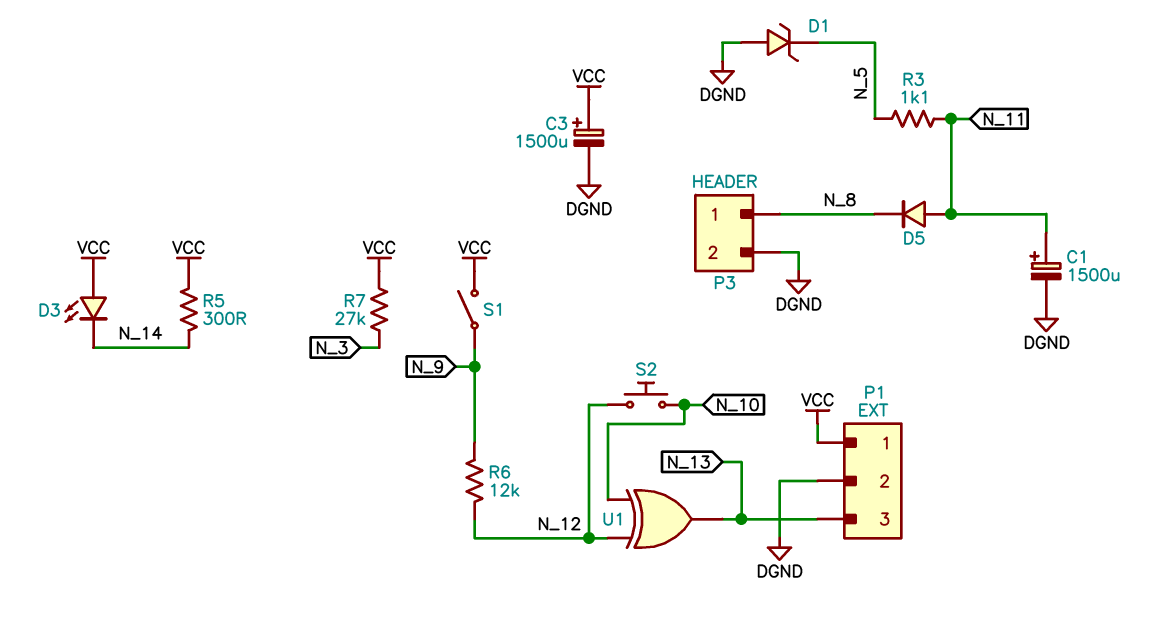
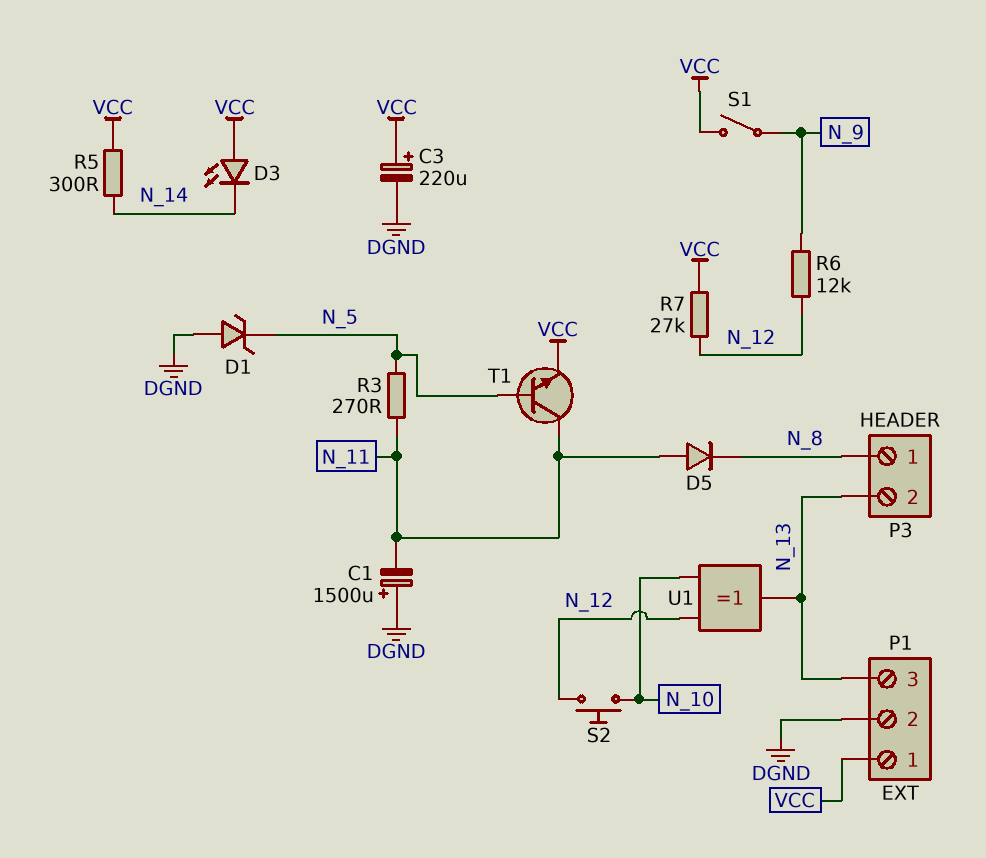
C1: 1500uF (plus N_11, minus DGND) -> 1500uF (plus DGND, minus N_11)
C3: 1500uF (plus VCC, minus DGND) -> 220uF (plus VCC, minus DGND)
P3 pin 2: DGND -> N_13
R3: 1.1k (N_5, N_11) -> 270 (N_5, N_11)
R7: 27k (N_3, VCC) -> 27k (N_12, VCC)
T1: none -> NPN (B N_5, C N_11, E VCC)

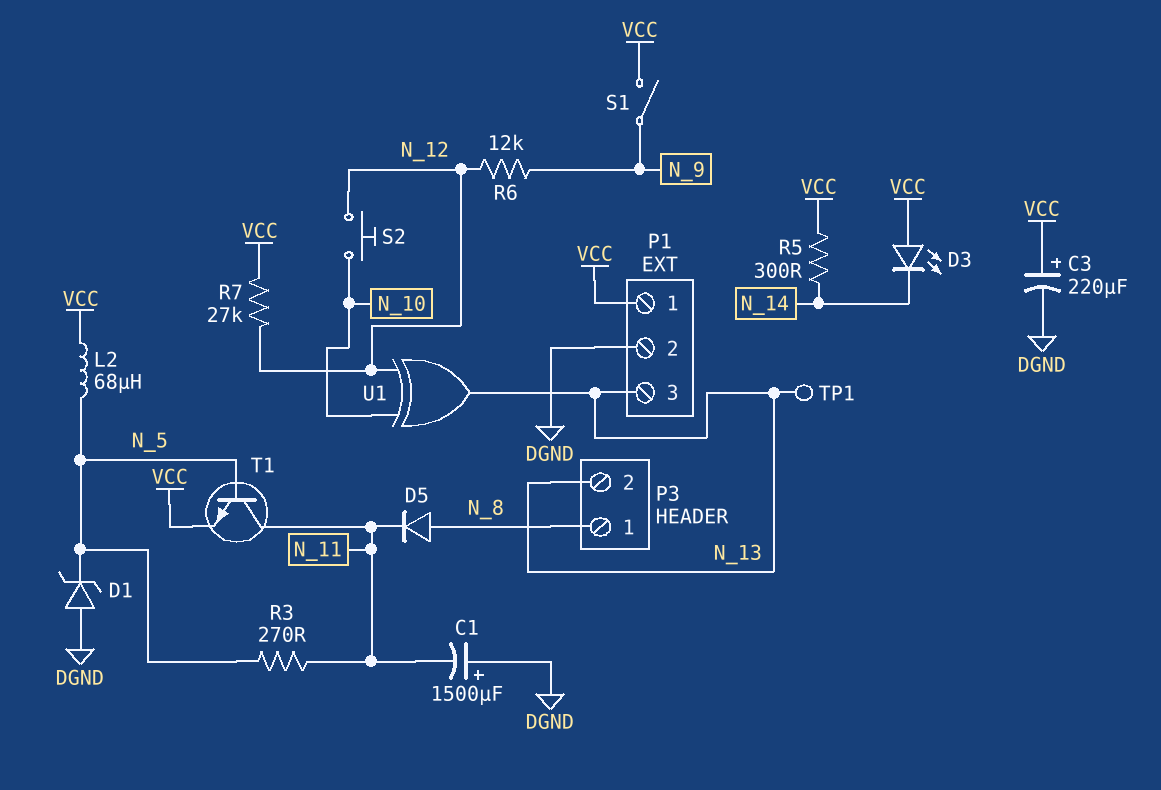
D5: diode (A N_11, K N_8) -> diode (A N_8, K N_11)
L2: none -> 68uH (N_5, VCC)
TP1: none -> test point (N_13)

